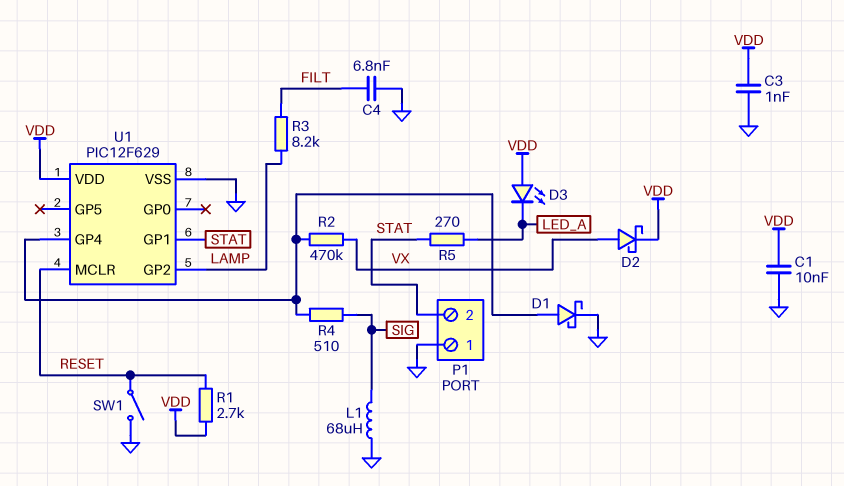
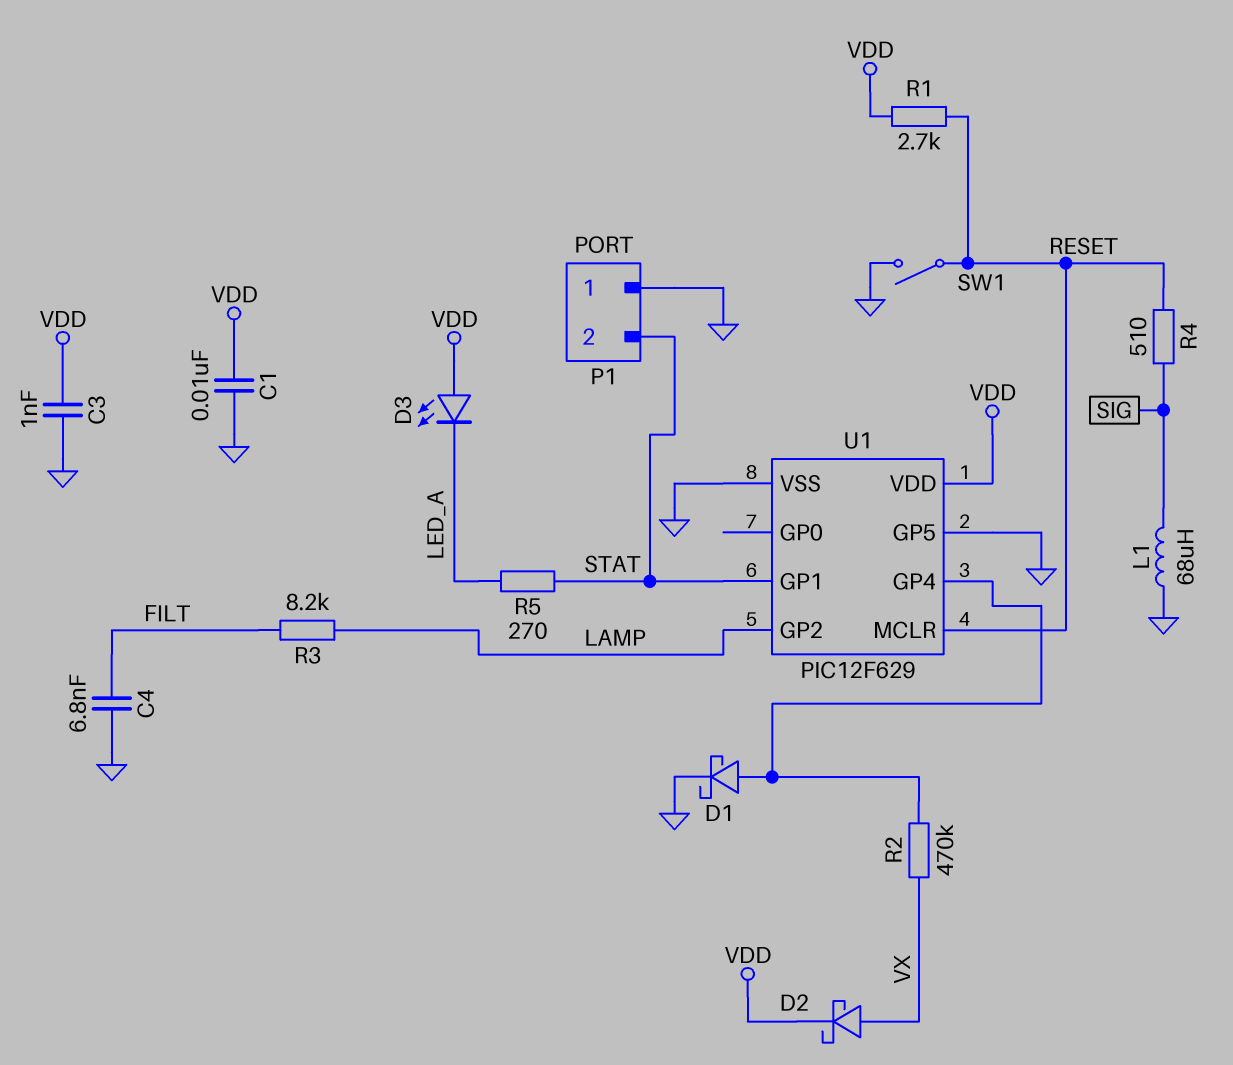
R4: 510 (SIG, U1/GP4) -> 510 (RESET, SIG)
U1 pin GP5: none -> GND

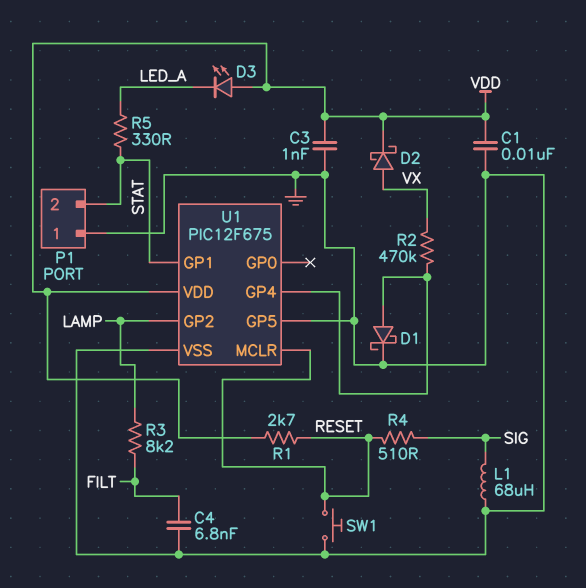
R5: 270 (LED_A, STAT) -> 330 (LED_A, STAT)
SW1: switch (GND, RESET) -> button (GND, RESET)
U1: PIC12F629 -> PIC12F675

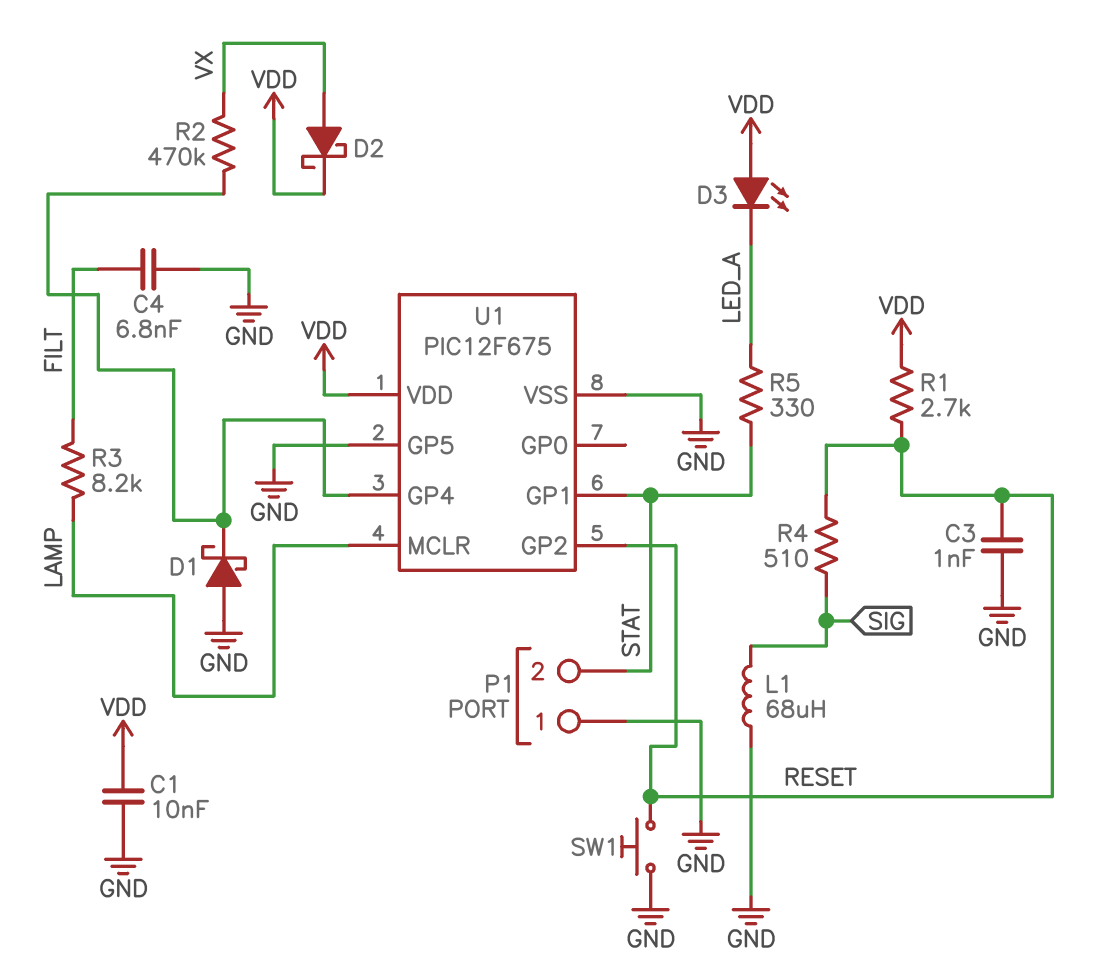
C3: 1nF (GND, VDD) -> 1nF (GND, RESET)
D1: schottky (A U1/GP4, K GND) -> schottky (A GND, K U1/GP4)
U1 pin GP2: LAMP -> RESET
U1 pin MCLR: RESET -> LAMP

